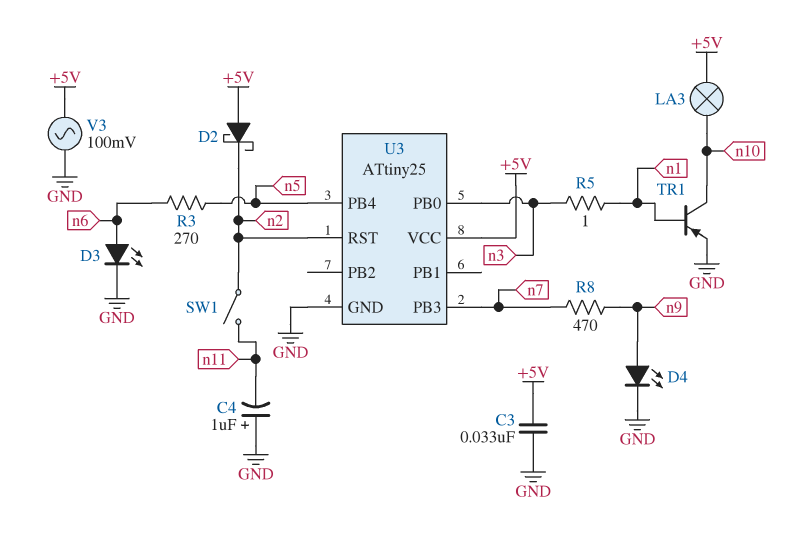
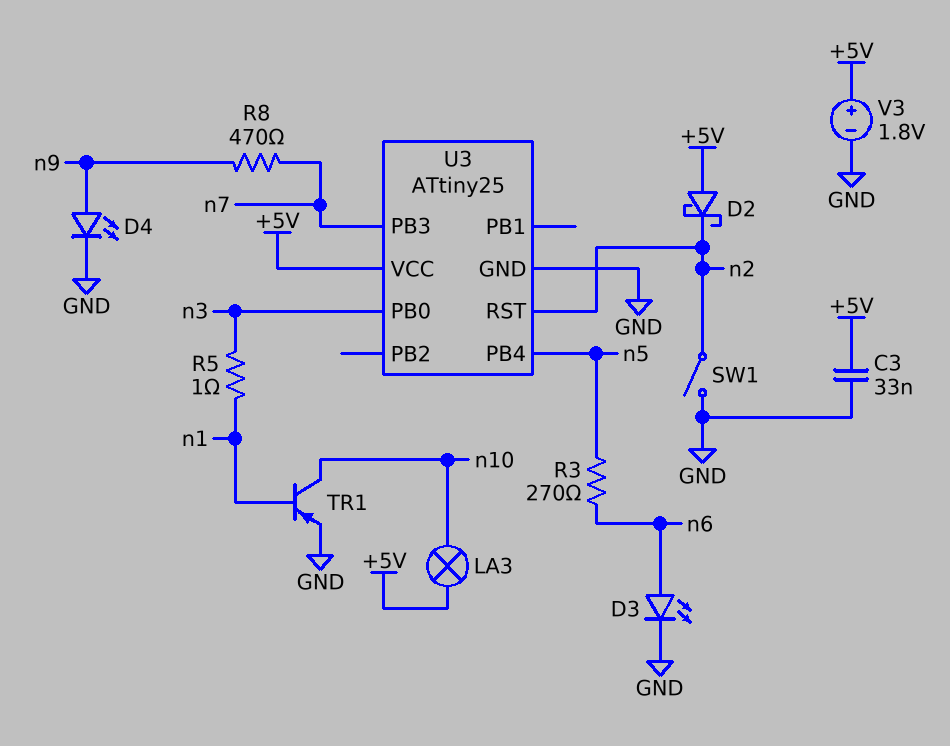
C4: 1uF (plus GND, minus n11) -> none
SW1: switch (n2, n11) -> switch (GND, n2)
V3: AC 100mV (+5V, GND) -> 1.8V (plus +5V, minus GND)

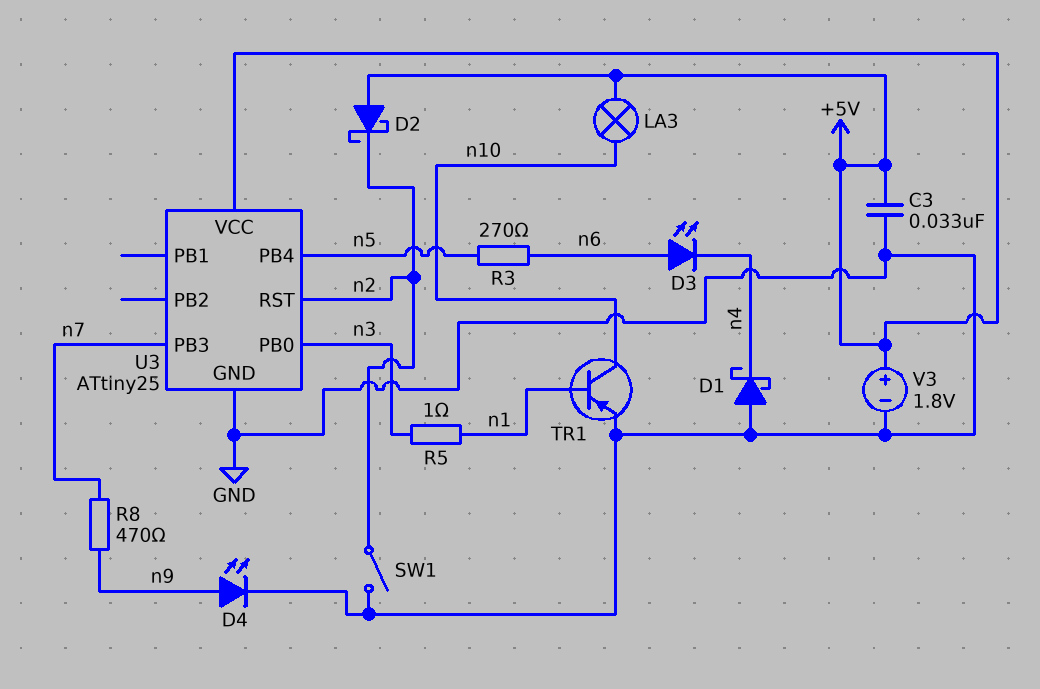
D1: none -> schottky (A GND, K n4)
D3: LED (A n6, K GND) -> LED (A n6, K n4)

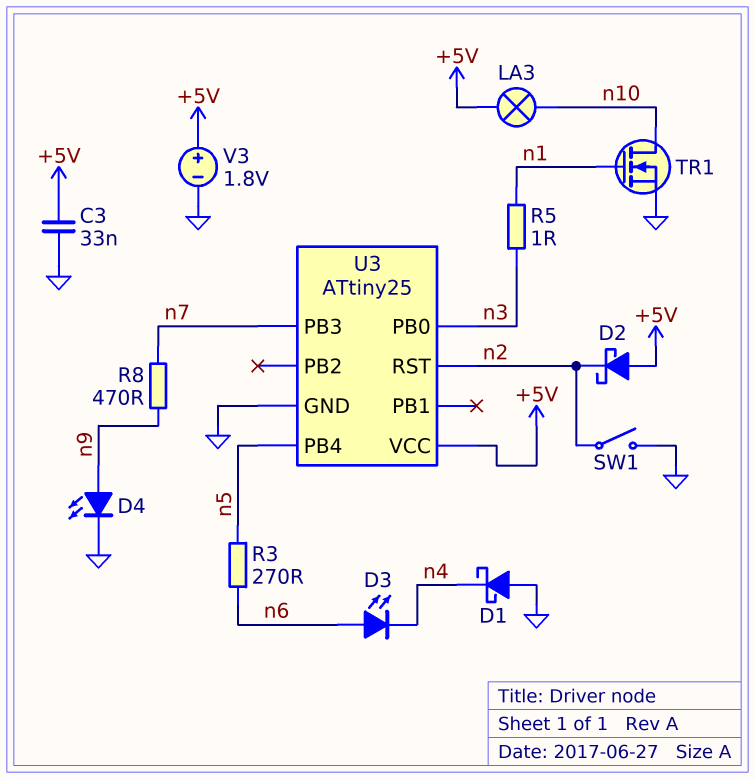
TR1: PNP (B n1, C n10, E GND) -> NMOS (G n1, D n10, S GND)

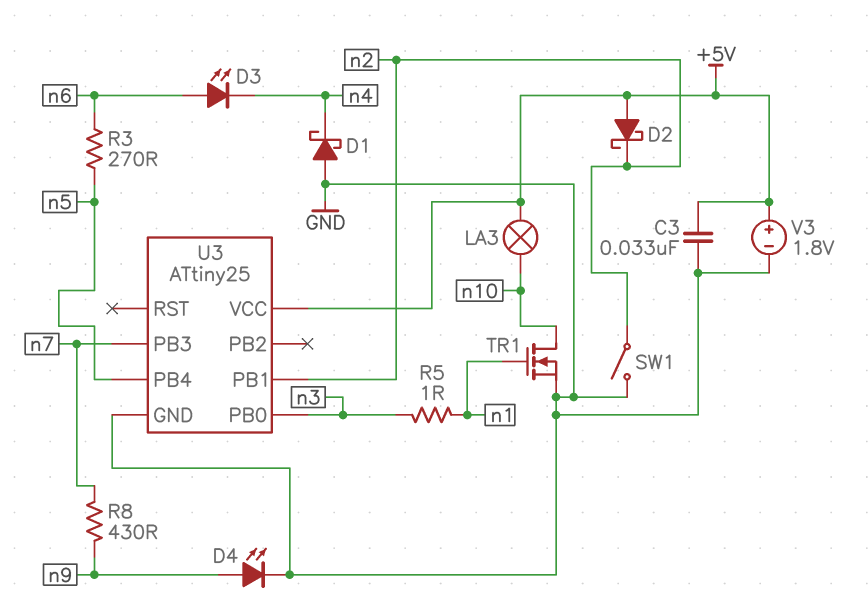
R8: 470 (n7, n9) -> 430 (n7, n9)
U3 pin PB1: none -> n2
U3 pin RST: n2 -> none

